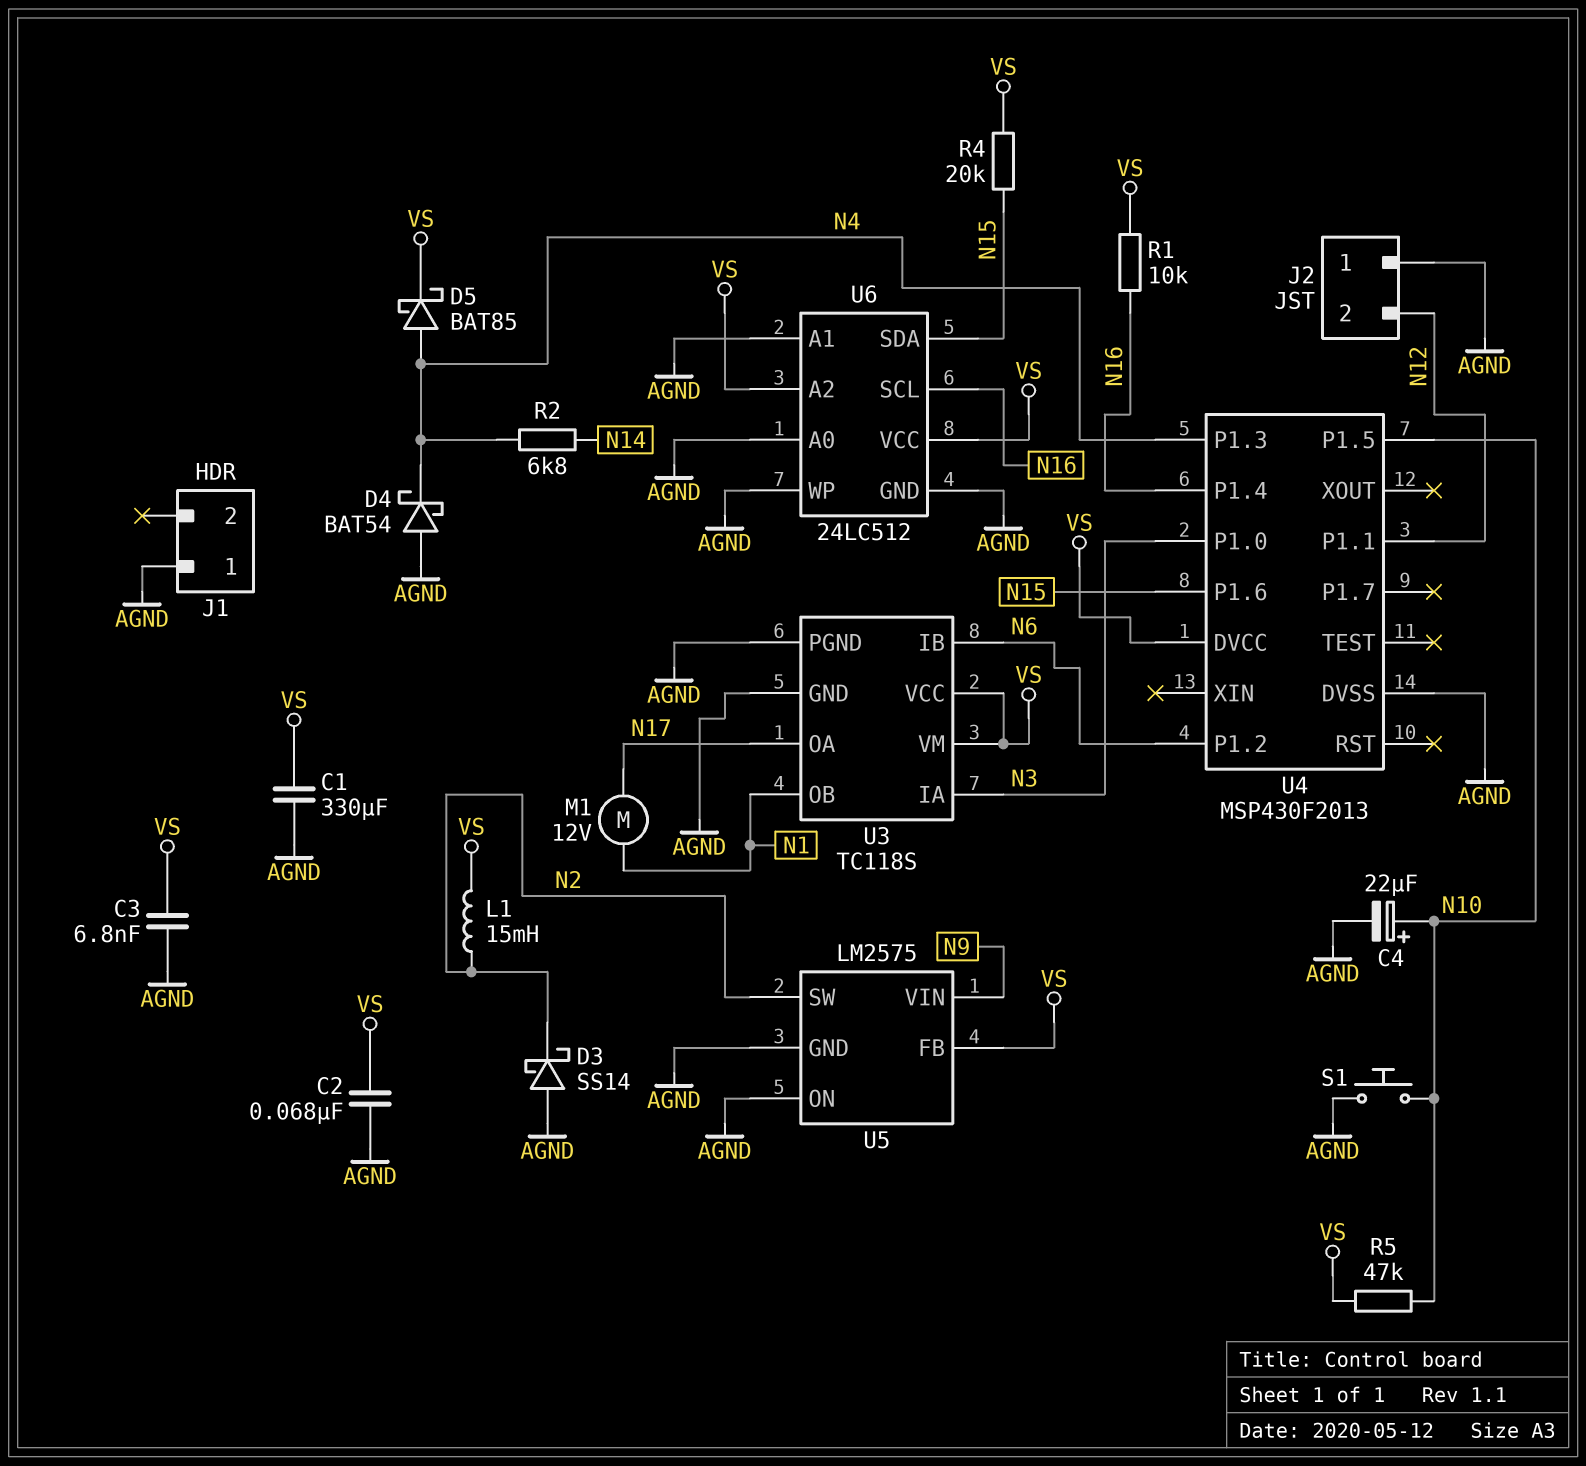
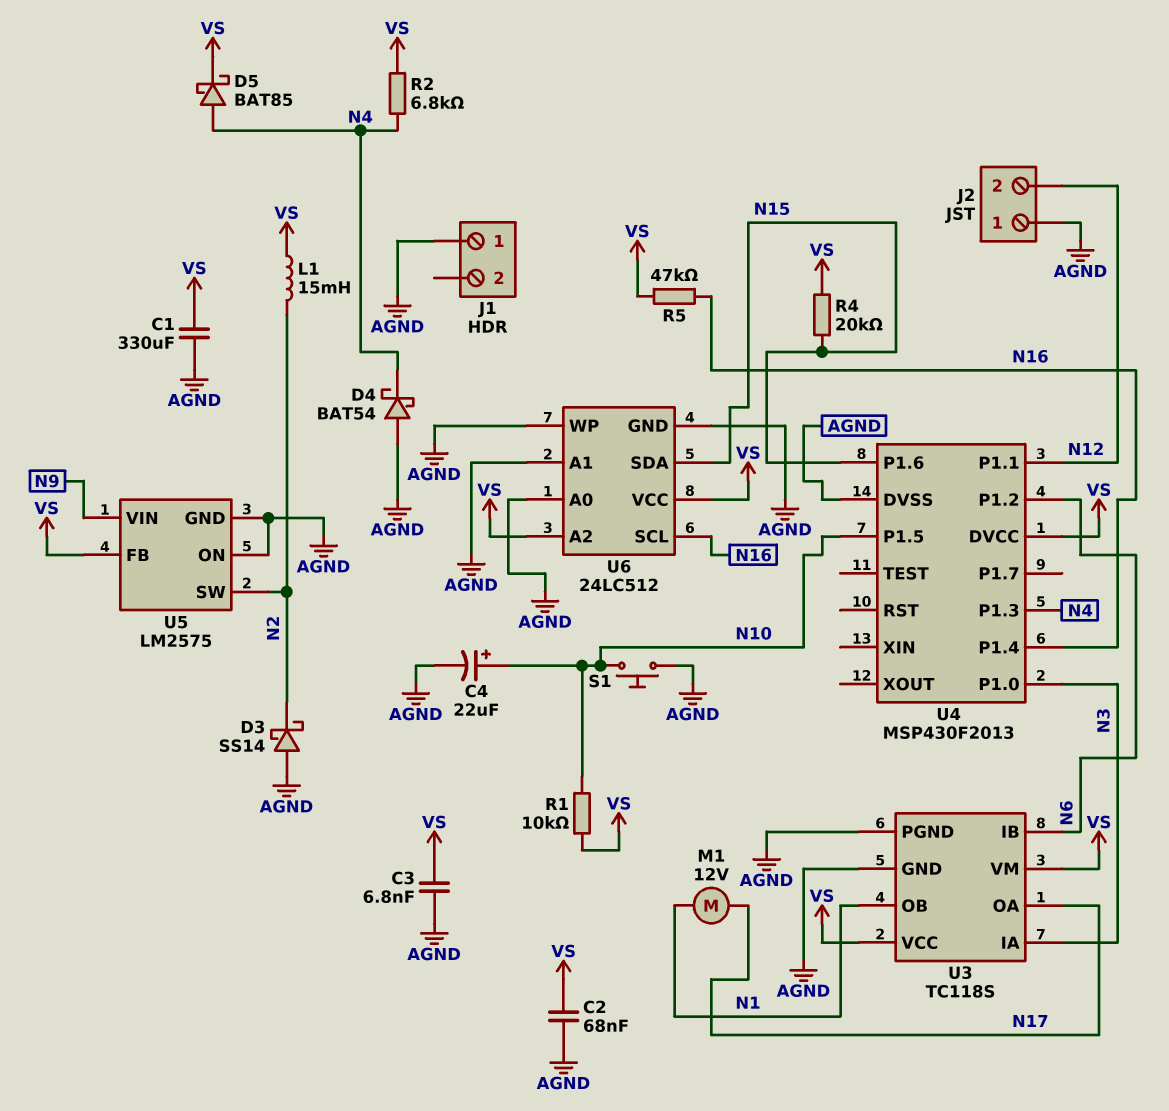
R1: 10k (N16, VS) -> 10k (N10, VS)
R2: 6.8k (N4, N14) -> 6.8k (N4, VS)
R5: 47k (N10, VS) -> 47k (N16, VS)

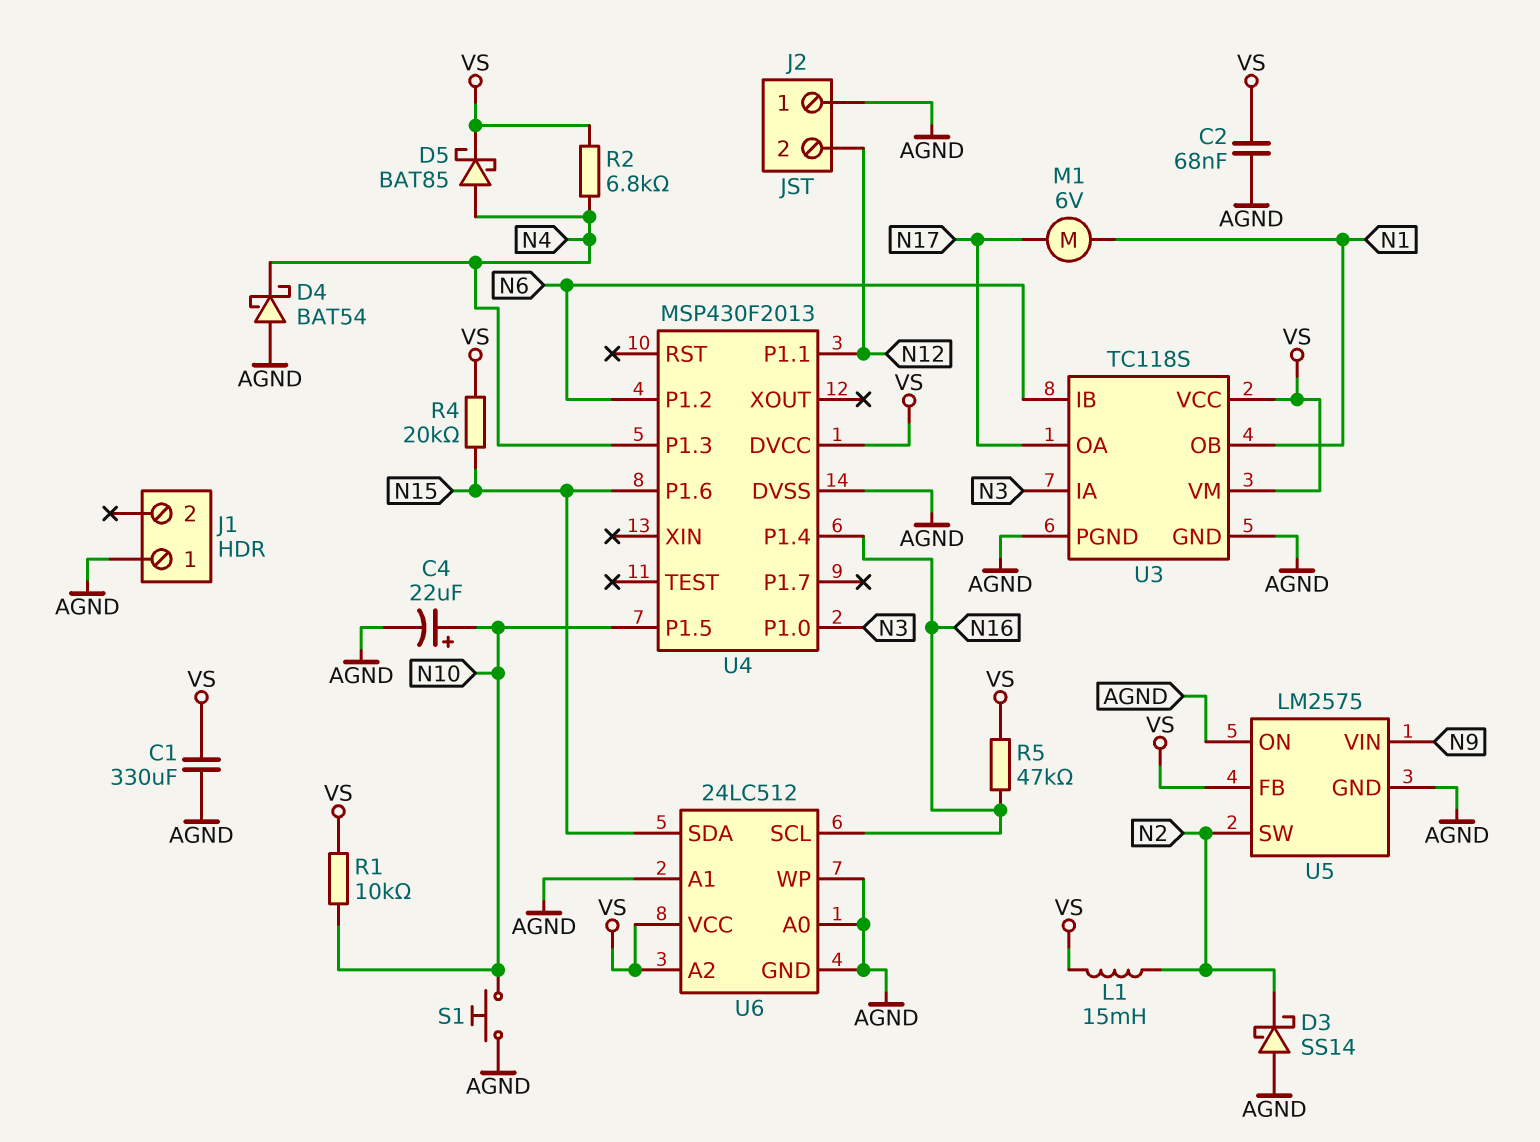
C3: 6.8nF (AGND, VS) -> none
M1: motor 12V (N1, N17) -> motor 6V (N1, N17)

